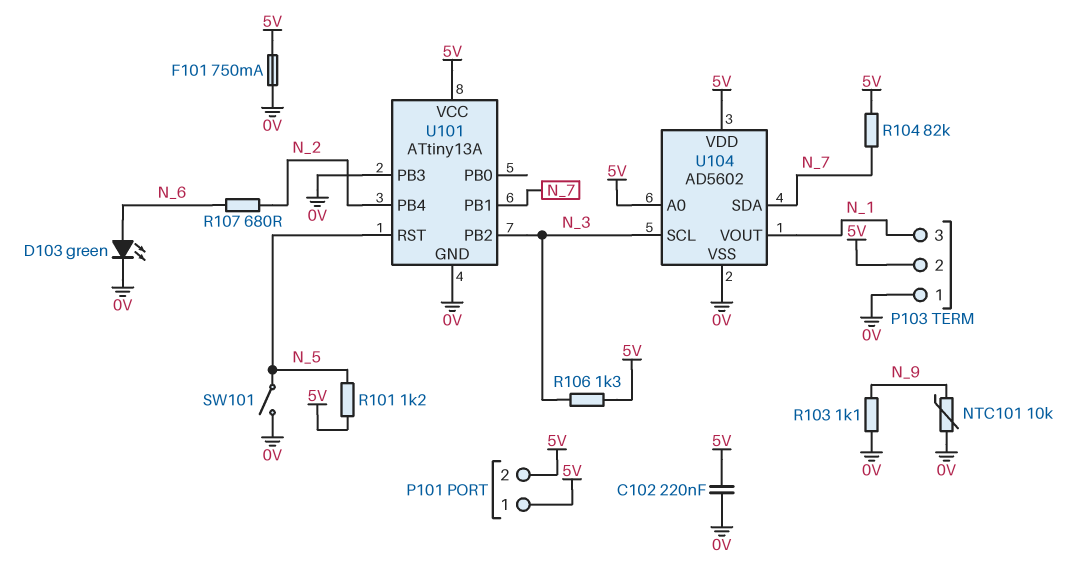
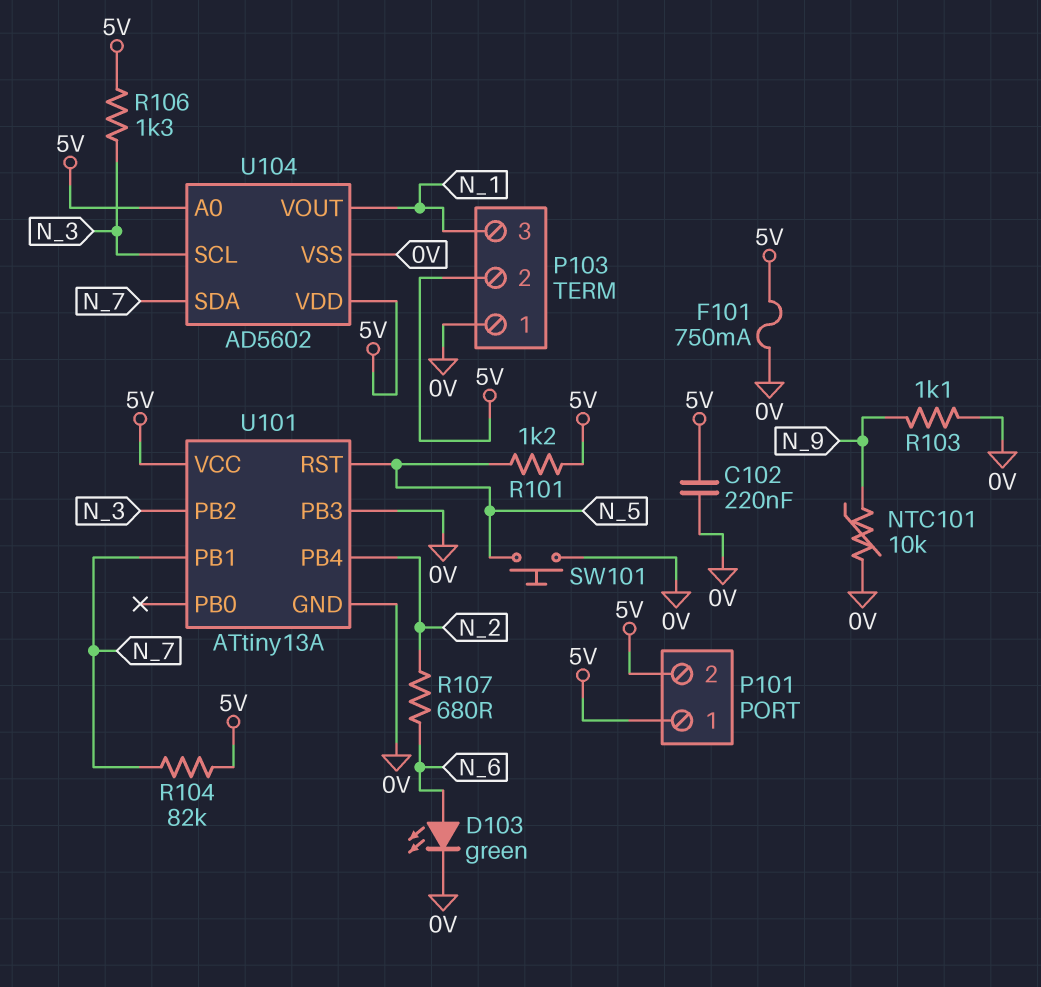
SW101: switch (0V, N_5) -> button (0V, N_5)

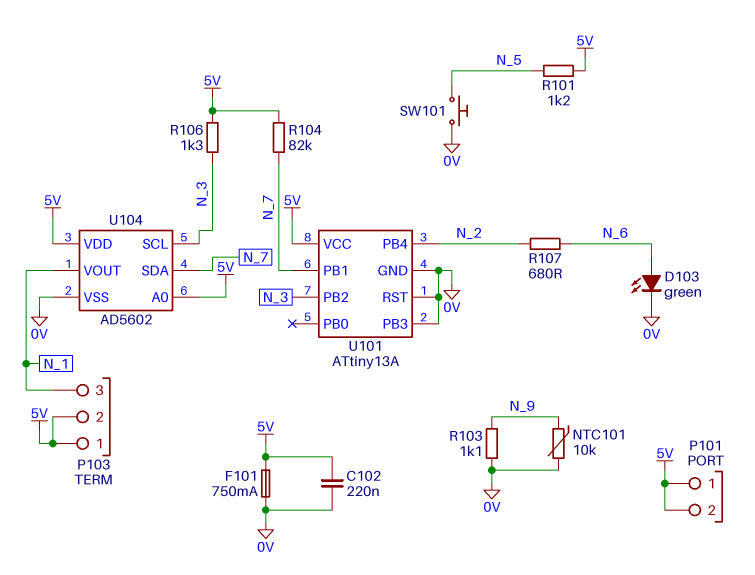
P103 pin 1: 0V -> 5V
U101 pin RST: N_5 -> 0V

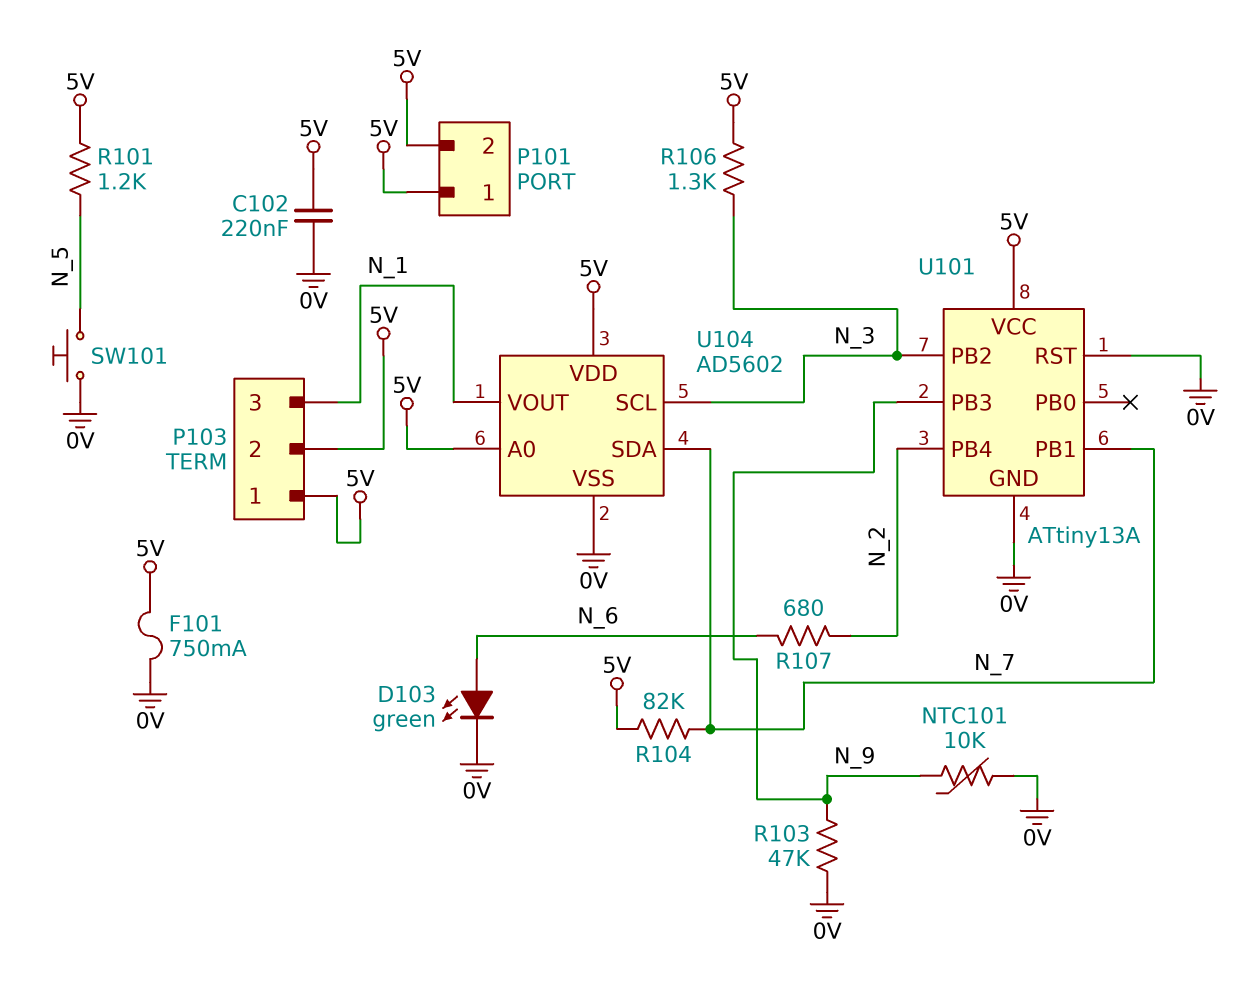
R103: 1.1k (0V, N_9) -> 47k (0V, N_9)
U101 pin PB3: 0V -> N_9

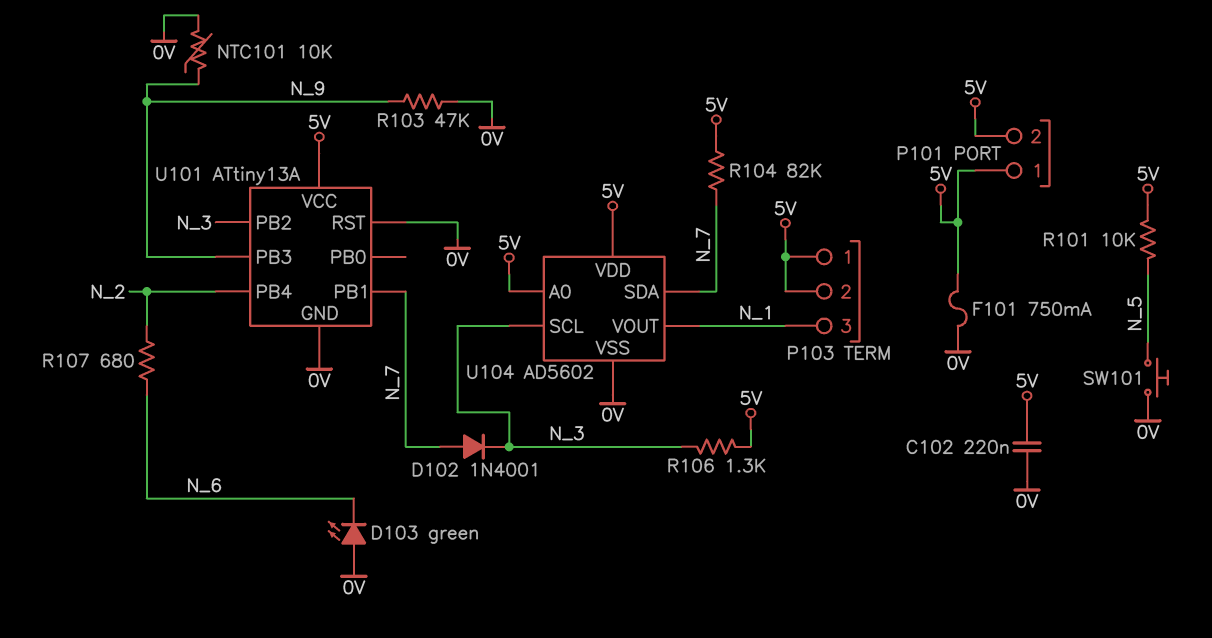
D102: none -> diode 1N4001 (A N_7, K N_3)
D103: LED green (A N_6, K 0V) -> LED green (A 0V, K N_6)
R101: 1.2k (5V, N_5) -> 10k (5V, N_5)

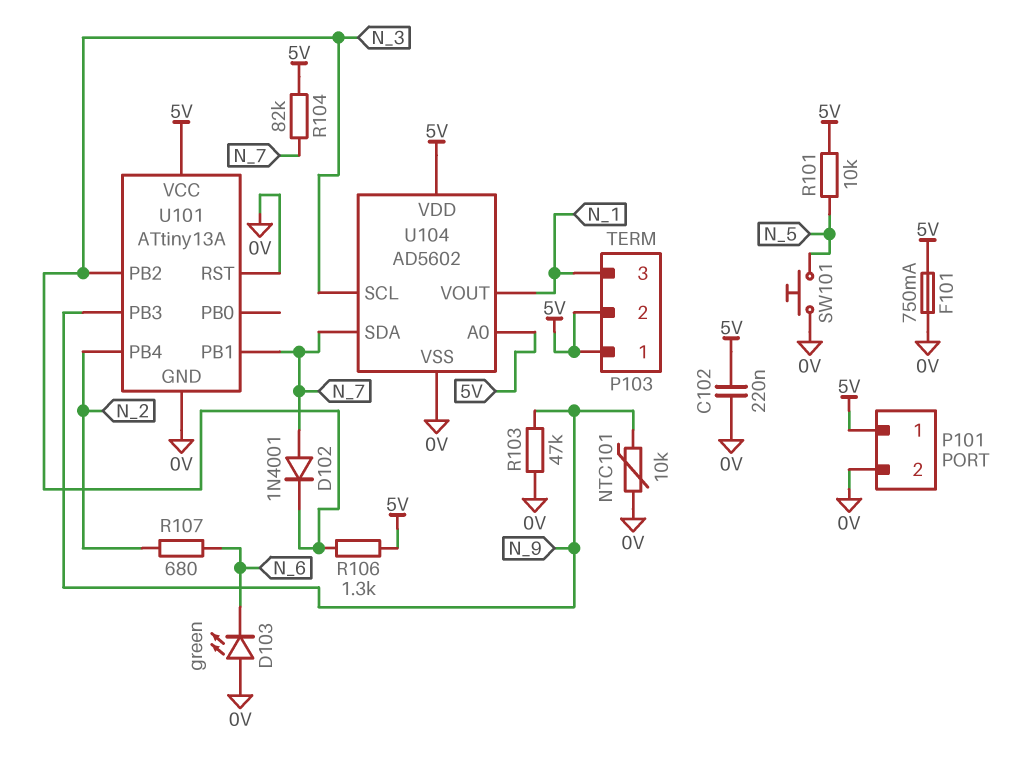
P101 pin 2: 5V -> 0V

